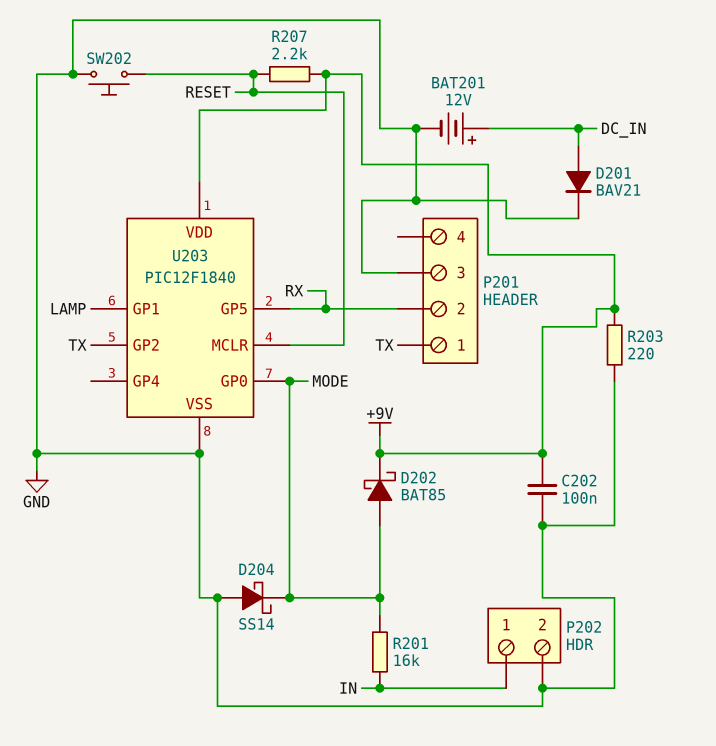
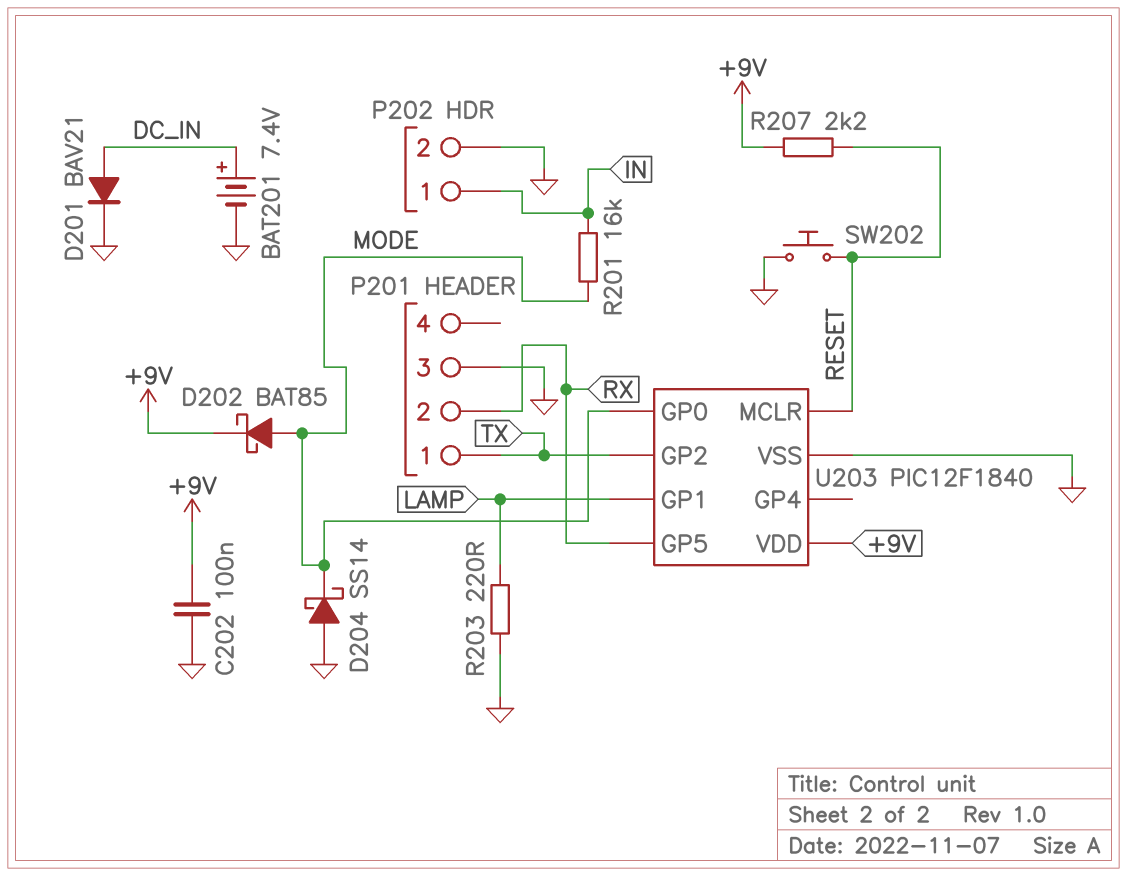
BAT201: 12V (plus DC_IN, minus GND) -> 7.4V (plus DC_IN, minus GND)
R203: 220 (+9V, GND) -> 220 (GND, LAMP)

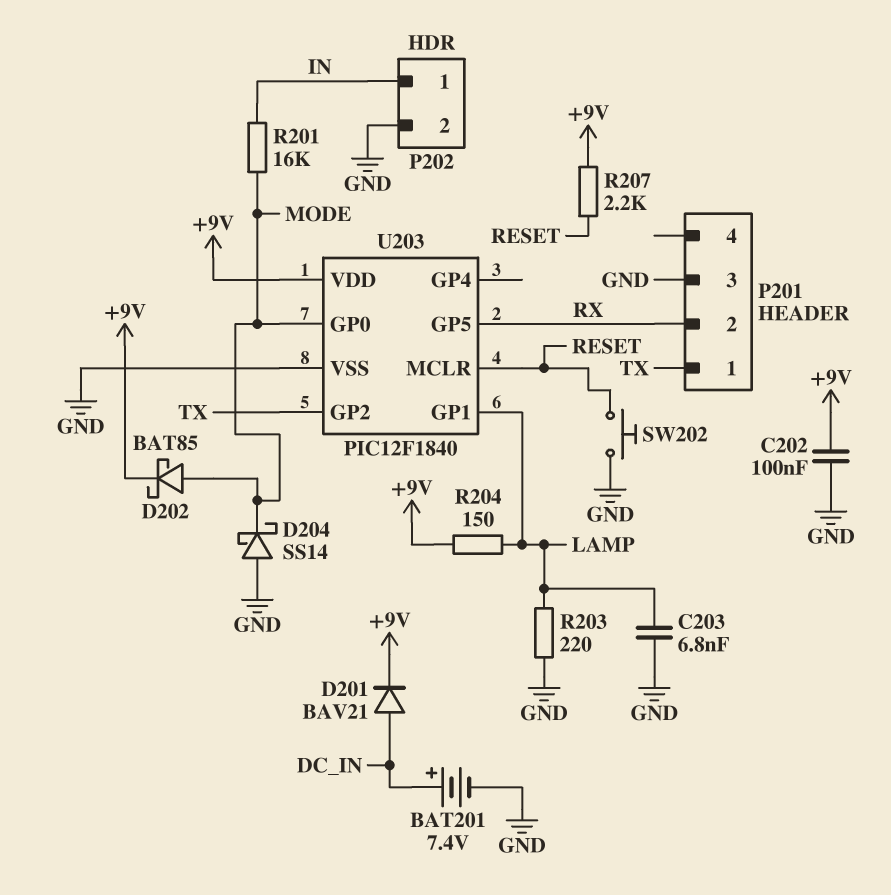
C203: none -> 6.8nF (GND, LAMP)
D201: diode BAV21 (A DC_IN, K GND) -> diode BAV21 (A DC_IN, K +9V)
R204: none -> 150 (+9V, LAMP)

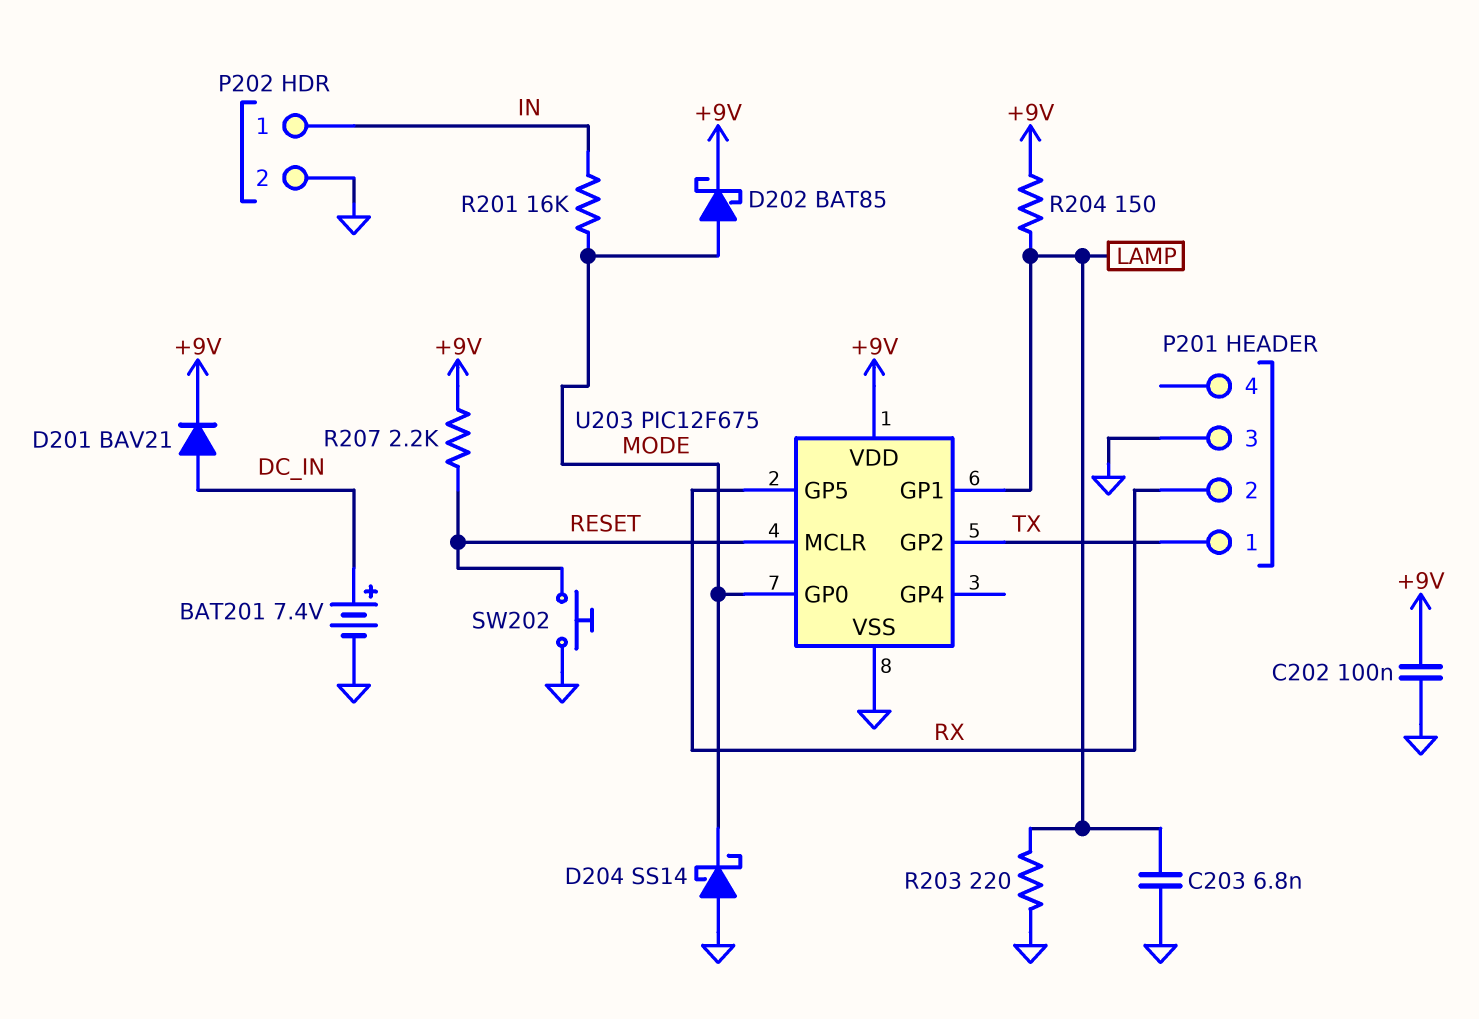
U203: PIC12F1840 -> PIC12F675

